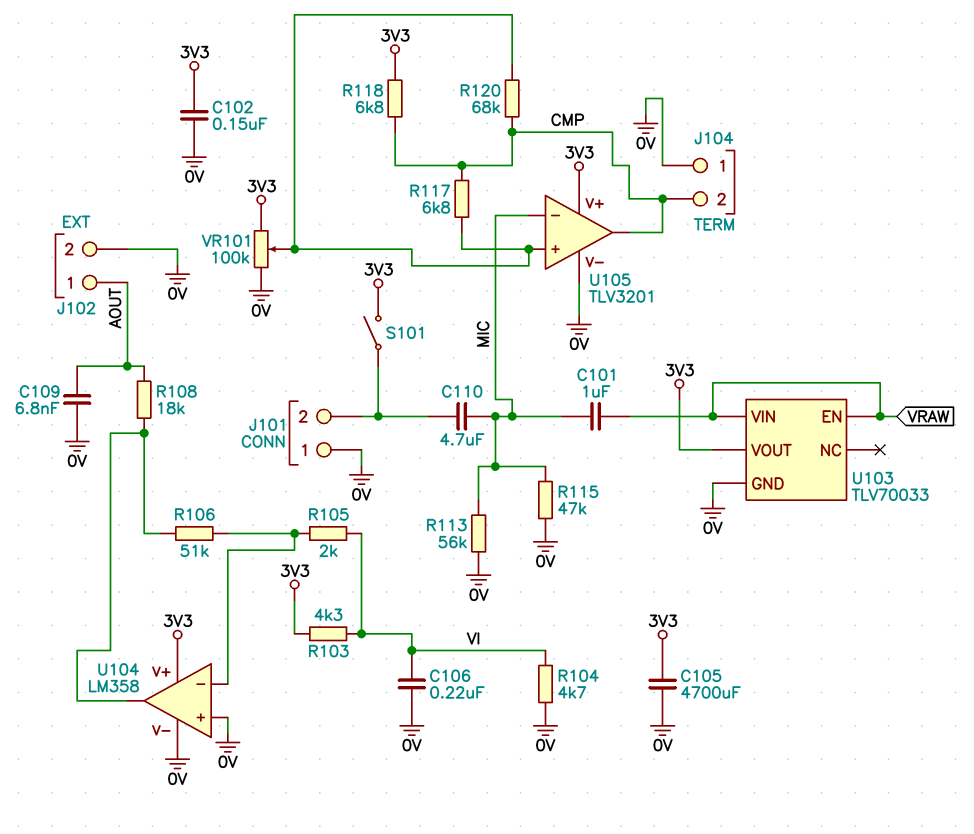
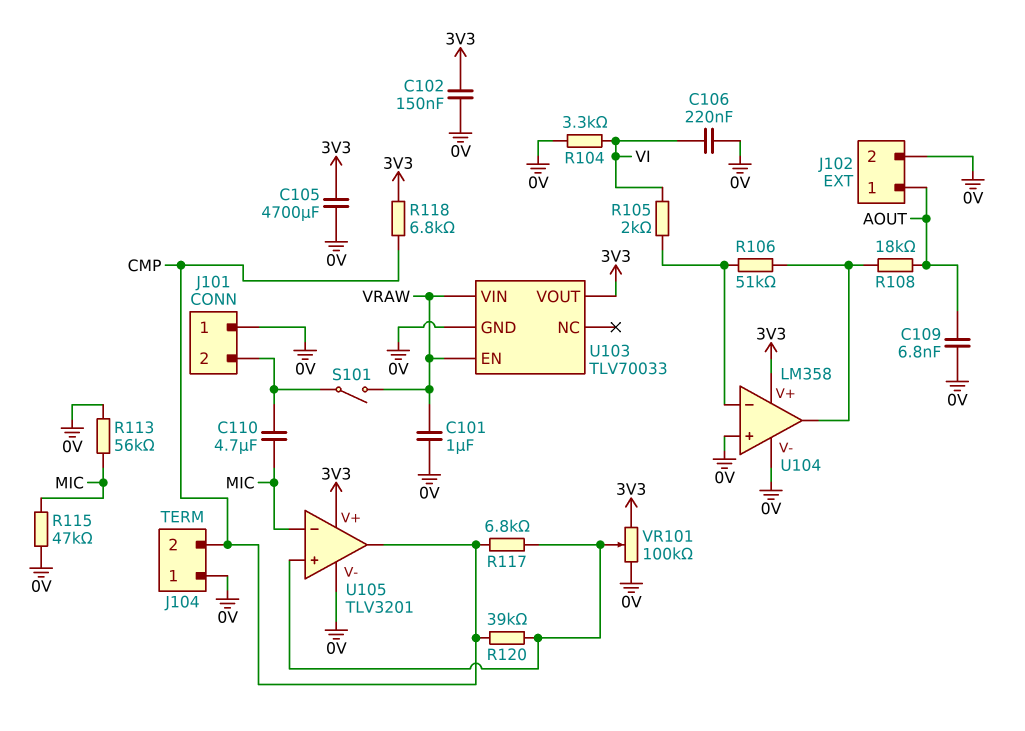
C101: 1uF (MIC, VRAW) -> 1uF (0V, VRAW)
R103: 4.3k (3V3, VI) -> none
R104: 4.7k (0V, VI) -> 3.3k (0V, VI)
R120: 68k (CMP, U105/in+) -> 39k (CMP, U105/in+)
S101: switch (3V3, J101/2) -> switch (J101/2, VRAW)

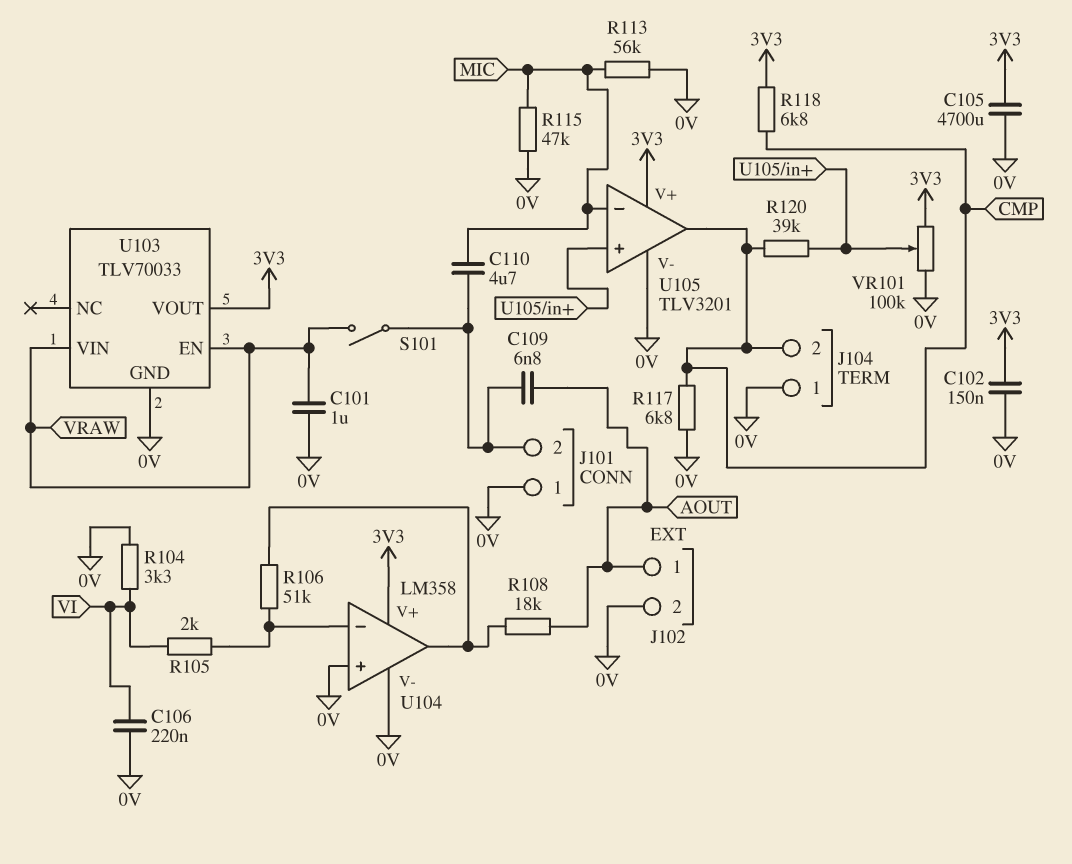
C109: 6.8nF (0V, AOUT) -> 6.8nF (AOUT, J101/2)
R117: 6.8k (CMP, U105/in+) -> 6.8k (0V, CMP)

